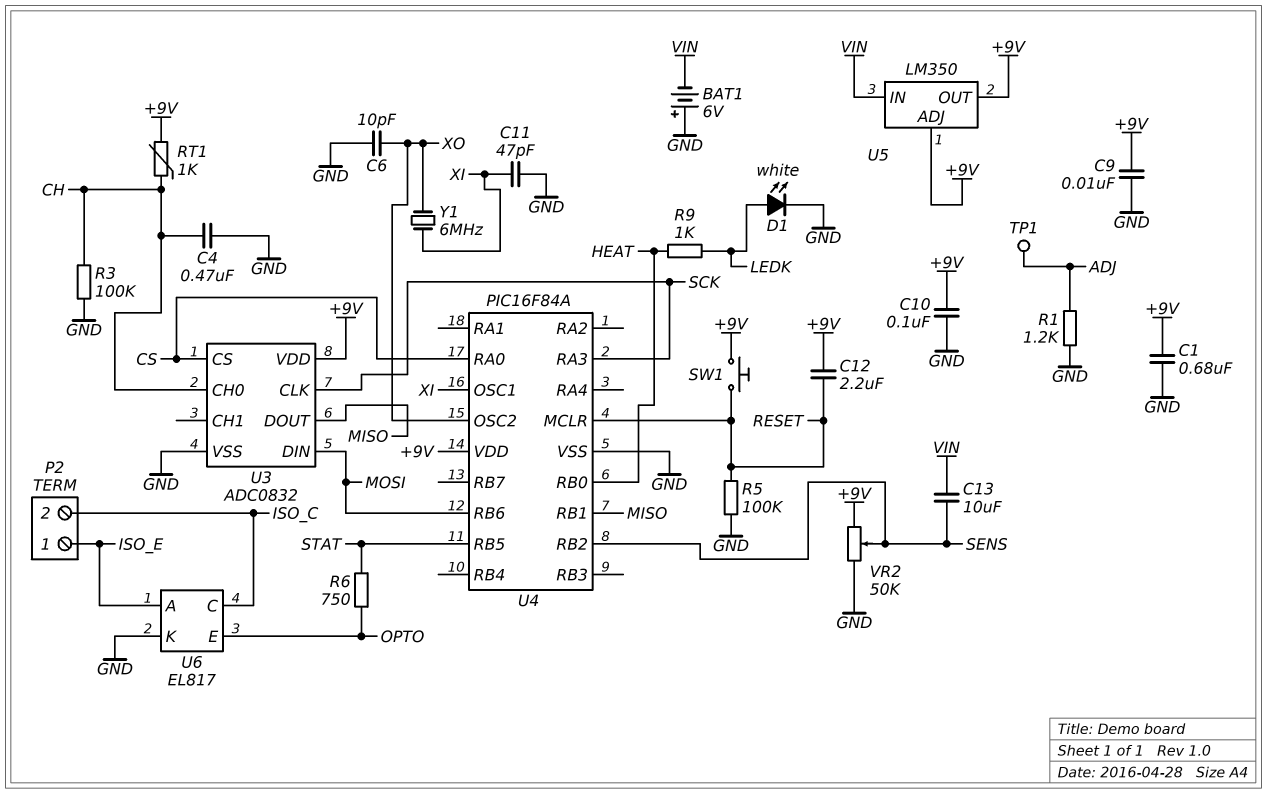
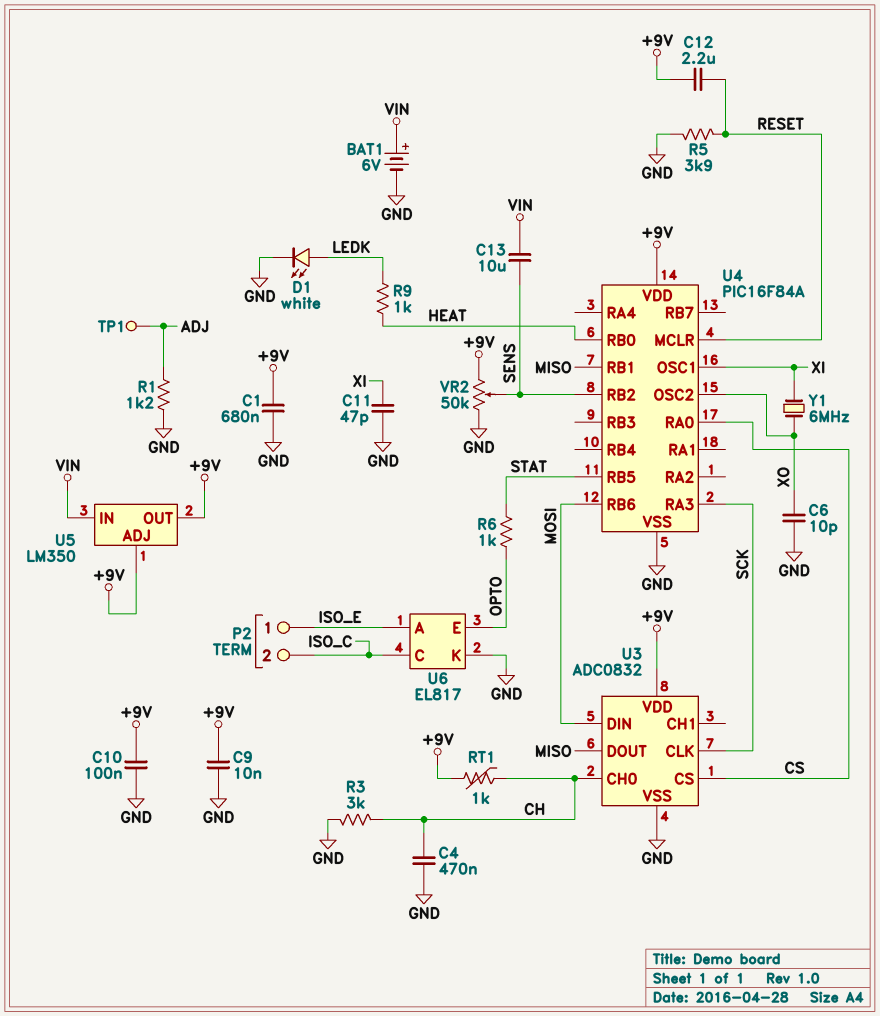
BAT1: 6V (plus GND, minus VIN) -> 6V (plus VIN, minus GND)
R3: 100k (CH, GND) -> 3k (CH, GND)
R5: 100k (GND, RESET) -> 3.9k (GND, RESET)
R6: 750 (OPTO, STAT) -> 1k (OPTO, STAT)
SW1: button (+9V, RESET) -> none

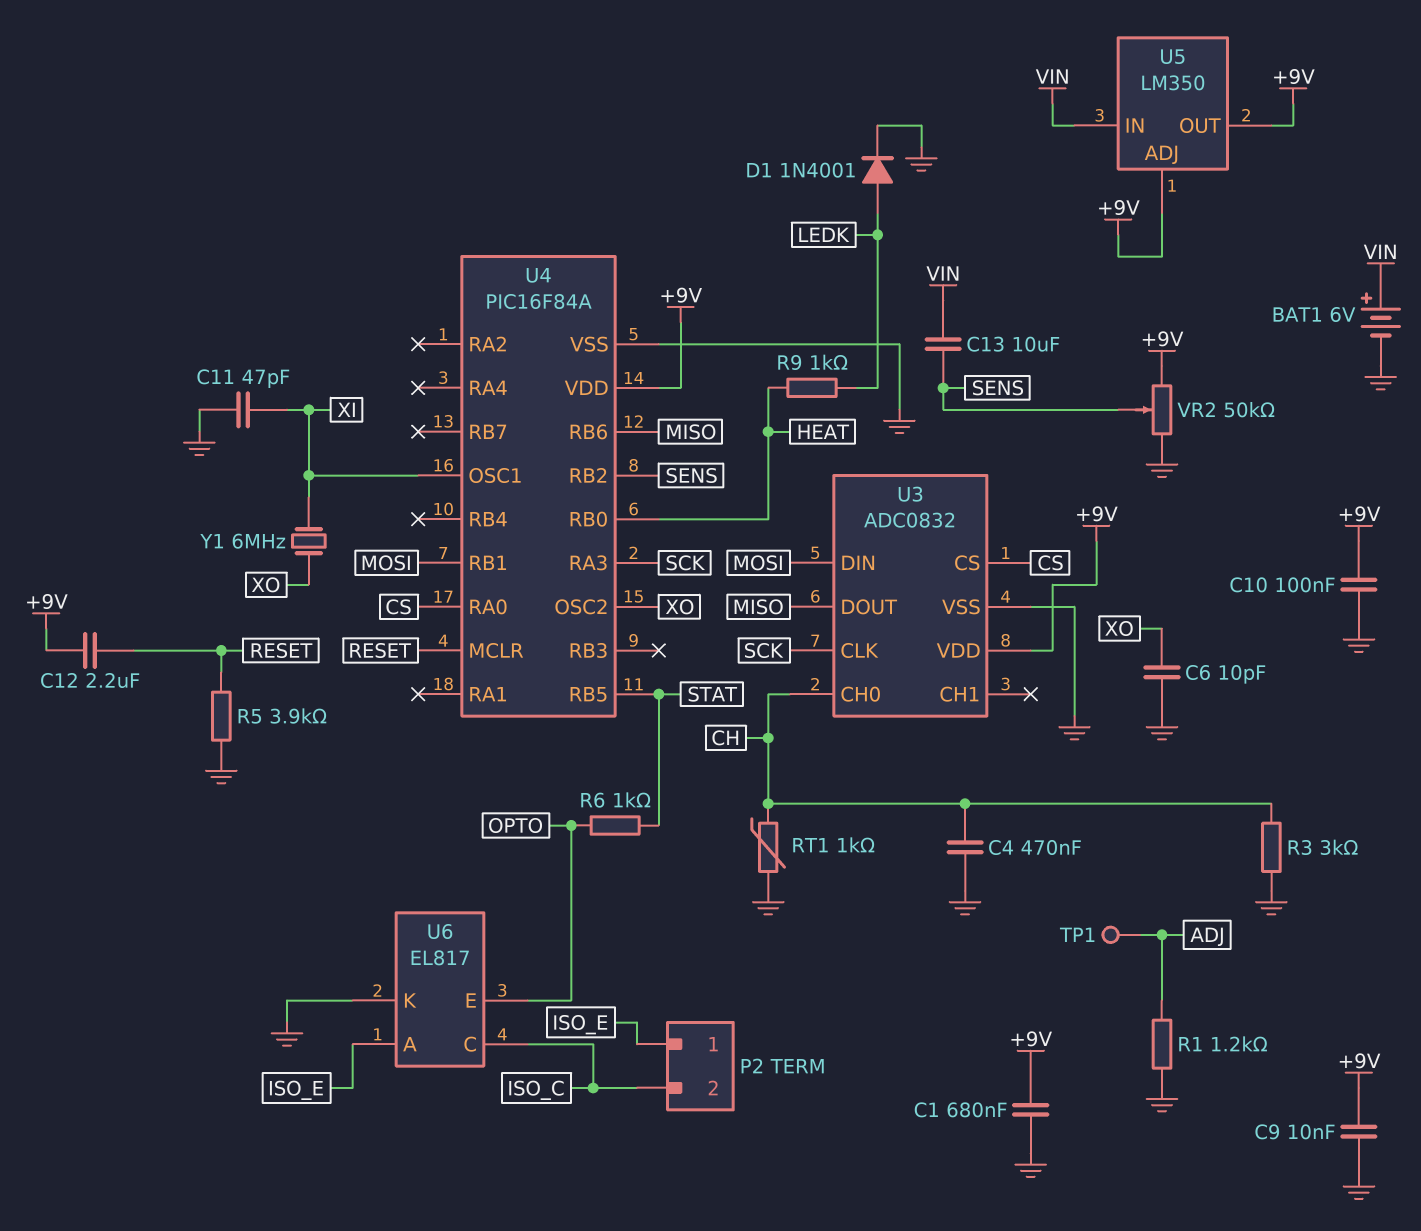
D1: LED white (A LEDK, K GND) -> diode 1N4001 (A LEDK, K GND)
RT1: 1k (+9V, CH) -> 1k (CH, GND)
U4 pin RB1: MISO -> MOSI
U4 pin RB6: MOSI -> MISO

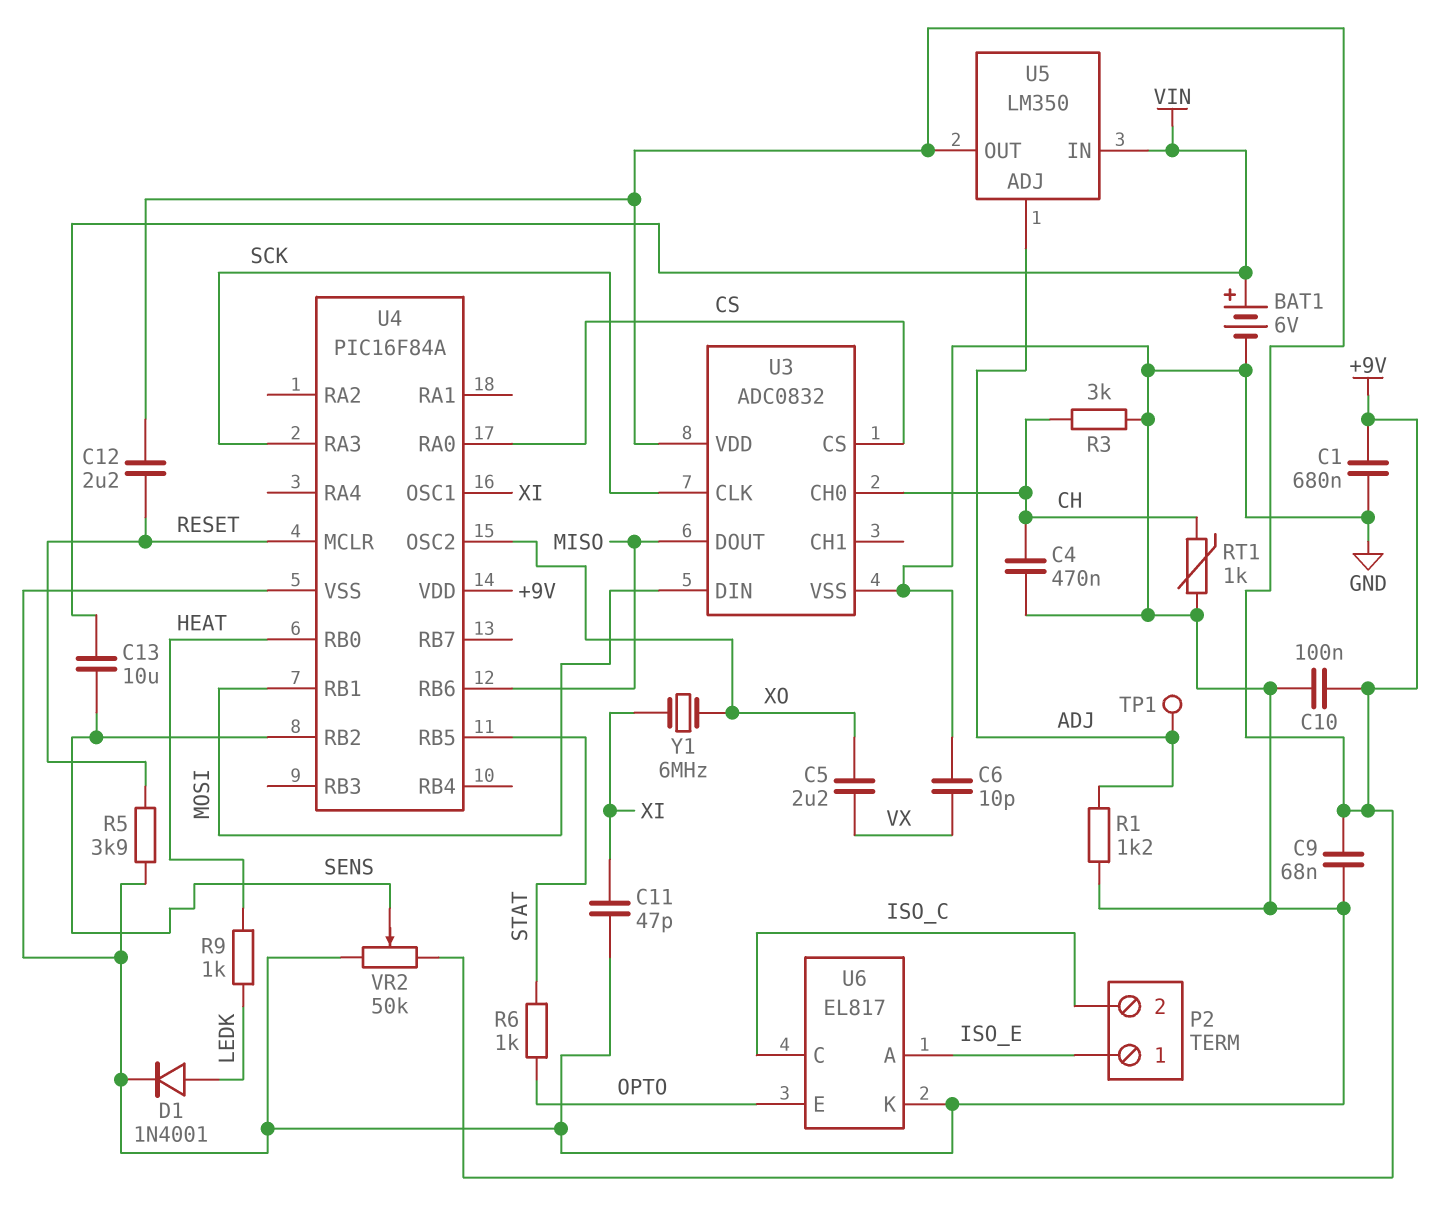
C5: none -> 2.2uF (VX, XO)
C6: 10pF (GND, XO) -> 10pF (GND, VX)
C9: 10nF (+9V, GND) -> 68nF (+9V, GND)
U5 pin ADJ: +9V -> ADJ

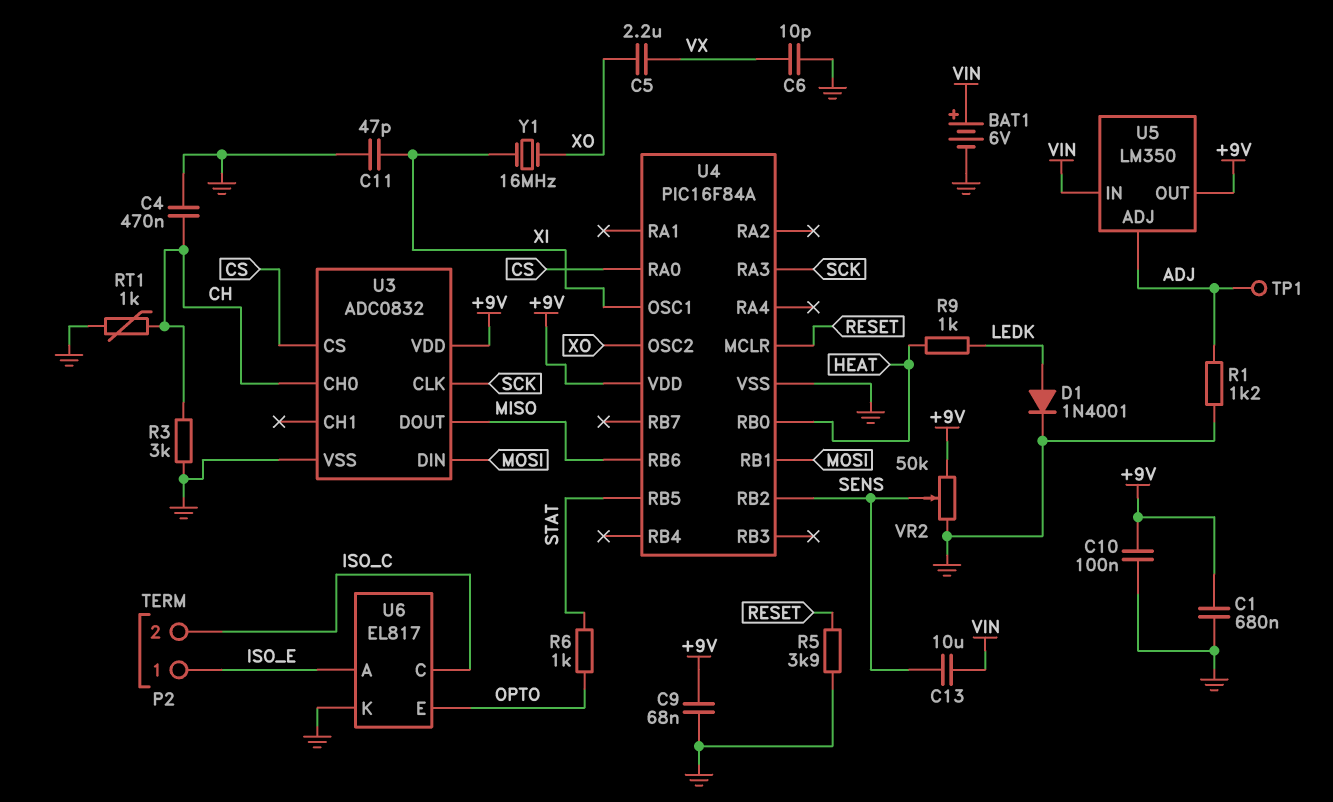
C12: 2.2uF (+9V, RESET) -> none
Y1: 6MHz (XI, XO) -> 16MHz (XI, XO)

